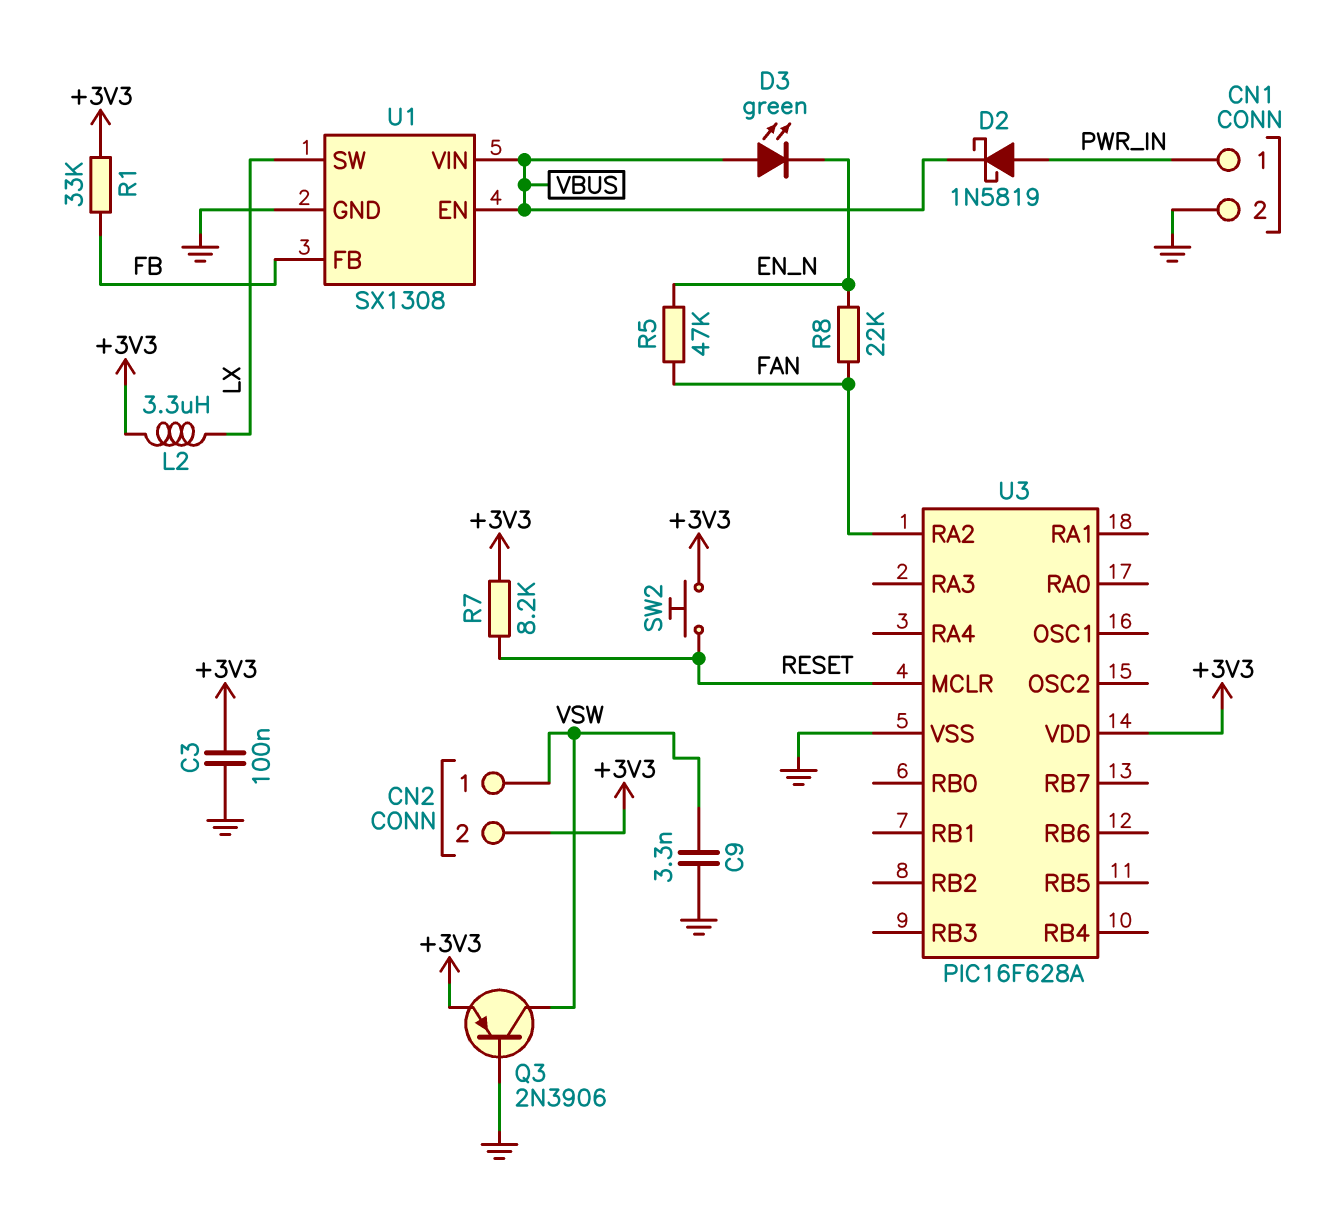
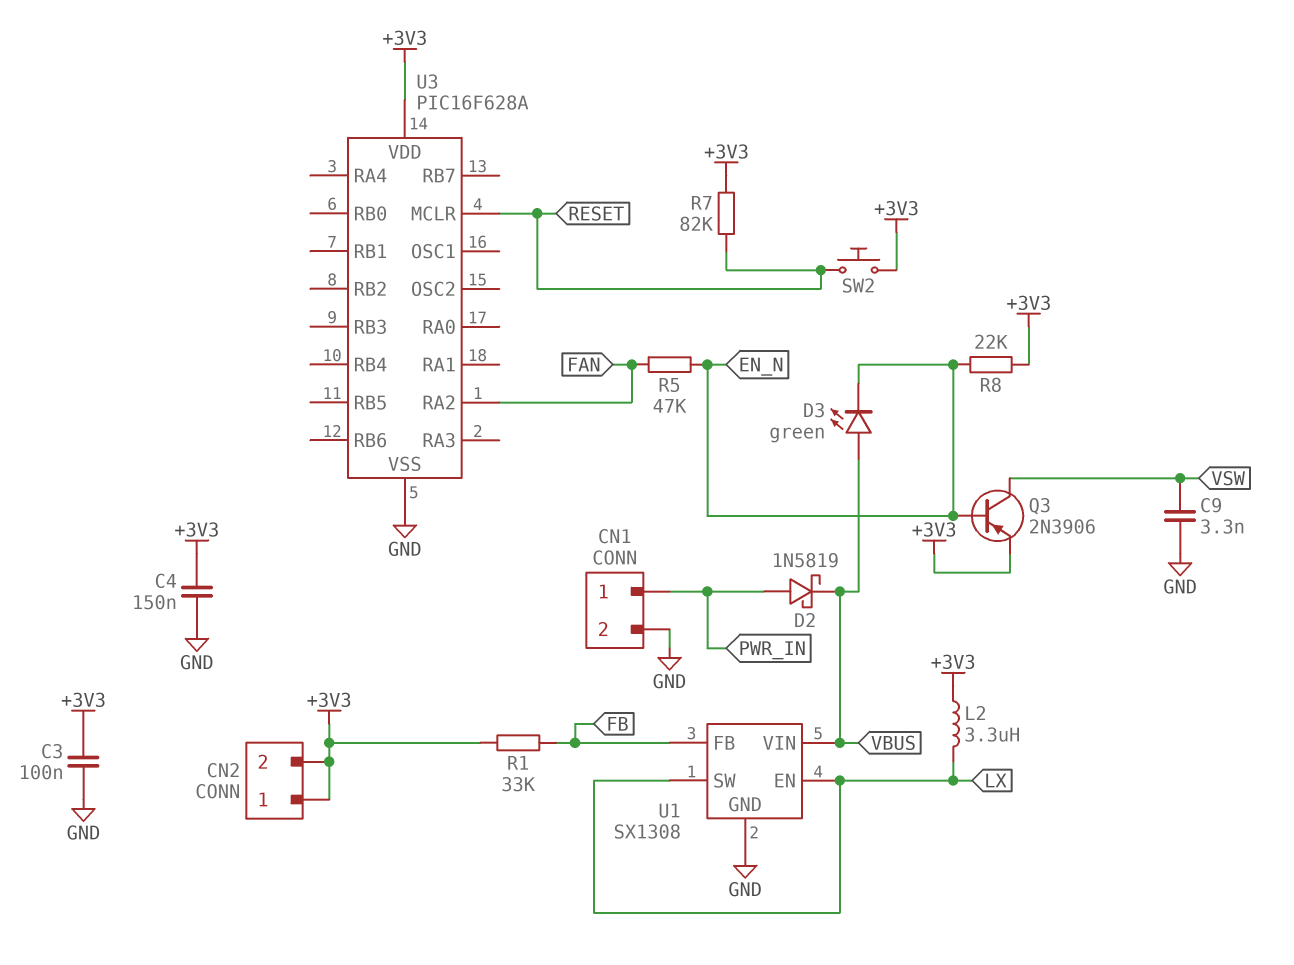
C4: none -> 150nF (+3V3, GND)
CN2 pin 1: VSW -> +3V3
Q3: PNP 2N3906 (B GND, C VSW, E +3V3) -> PNP 2N3906 (B EN_N, C VSW, E +3V3)
R7: 8.2k (+3V3, RESET) -> 82k (+3V3, RESET)
R8: 22k (EN_N, FAN) -> 22k (+3V3, EN_N)
U1 pin EN: VBUS -> LX

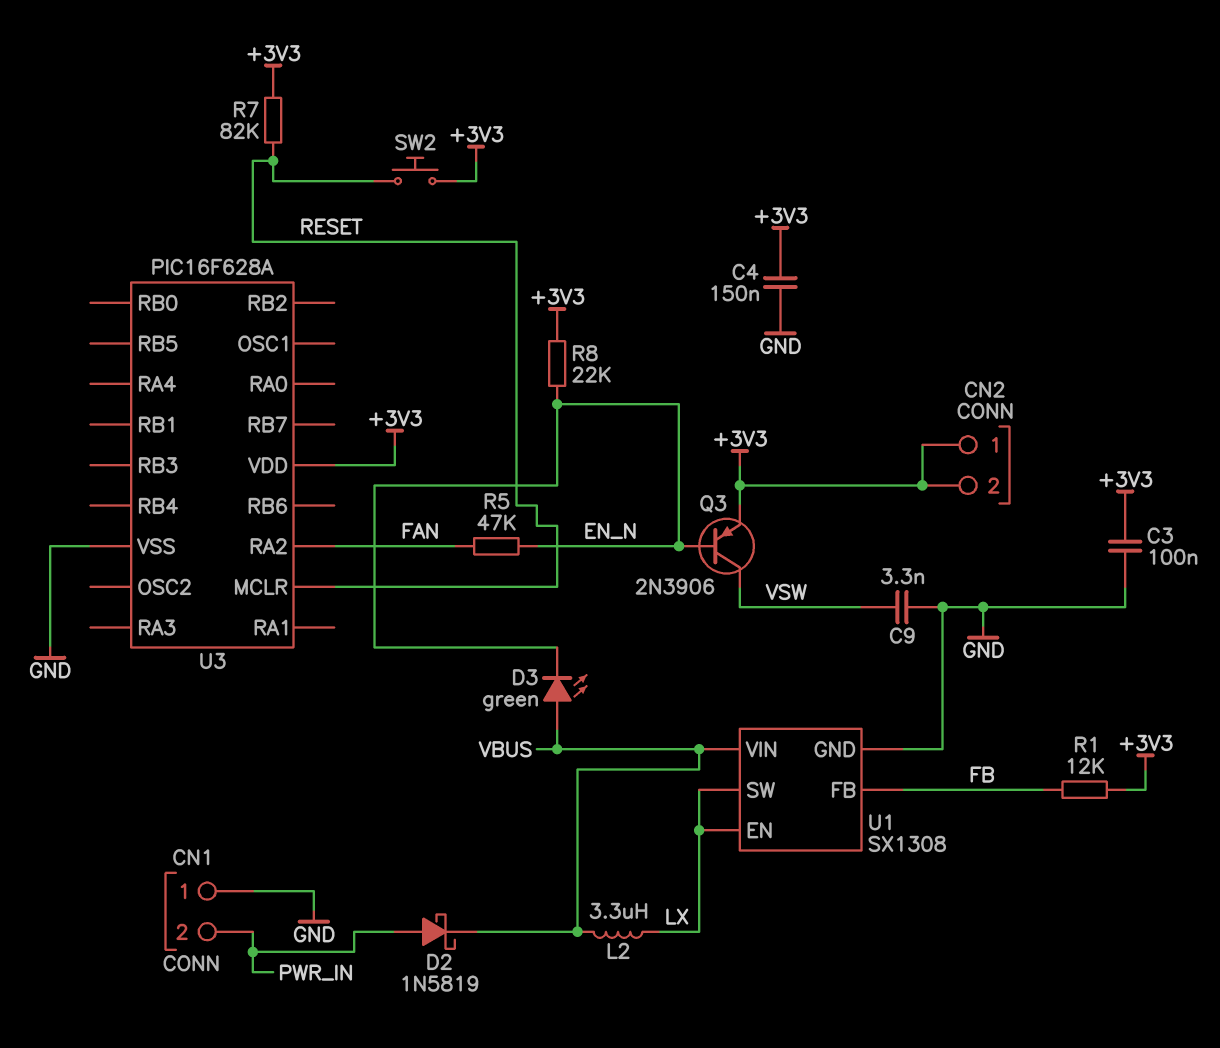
CN1 pin 1: PWR_IN -> GND
CN1 pin 2: GND -> PWR_IN
L2: 3.3uH (+3V3, LX) -> 3.3uH (LX, VBUS)
R1: 33k (+3V3, FB) -> 12k (+3V3, FB)

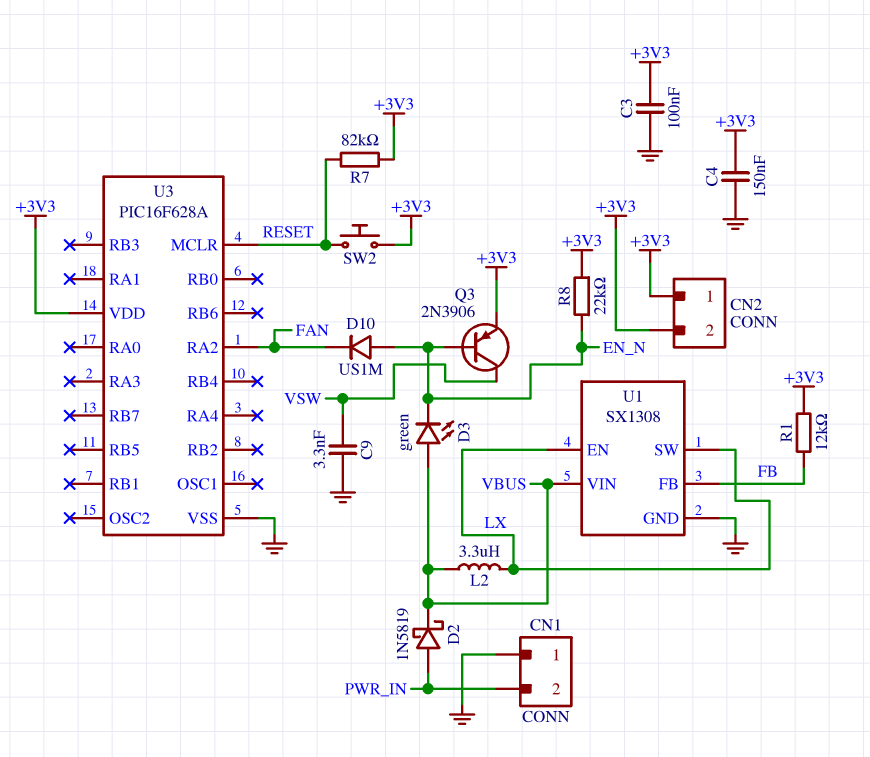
D10: none -> diode US1M (A EN_N, K FAN)
R5: 47k (EN_N, FAN) -> none

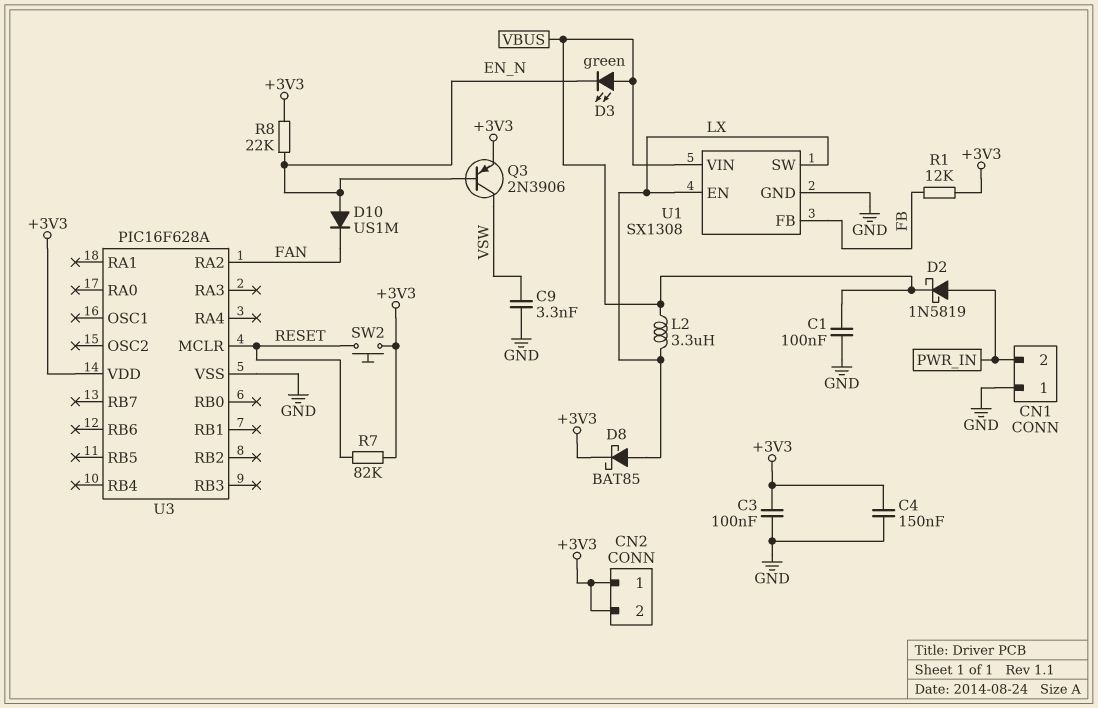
C1: none -> 100nF (GND, VBUS)
D8: none -> schottky BAT85 (A LX, K +3V3)

